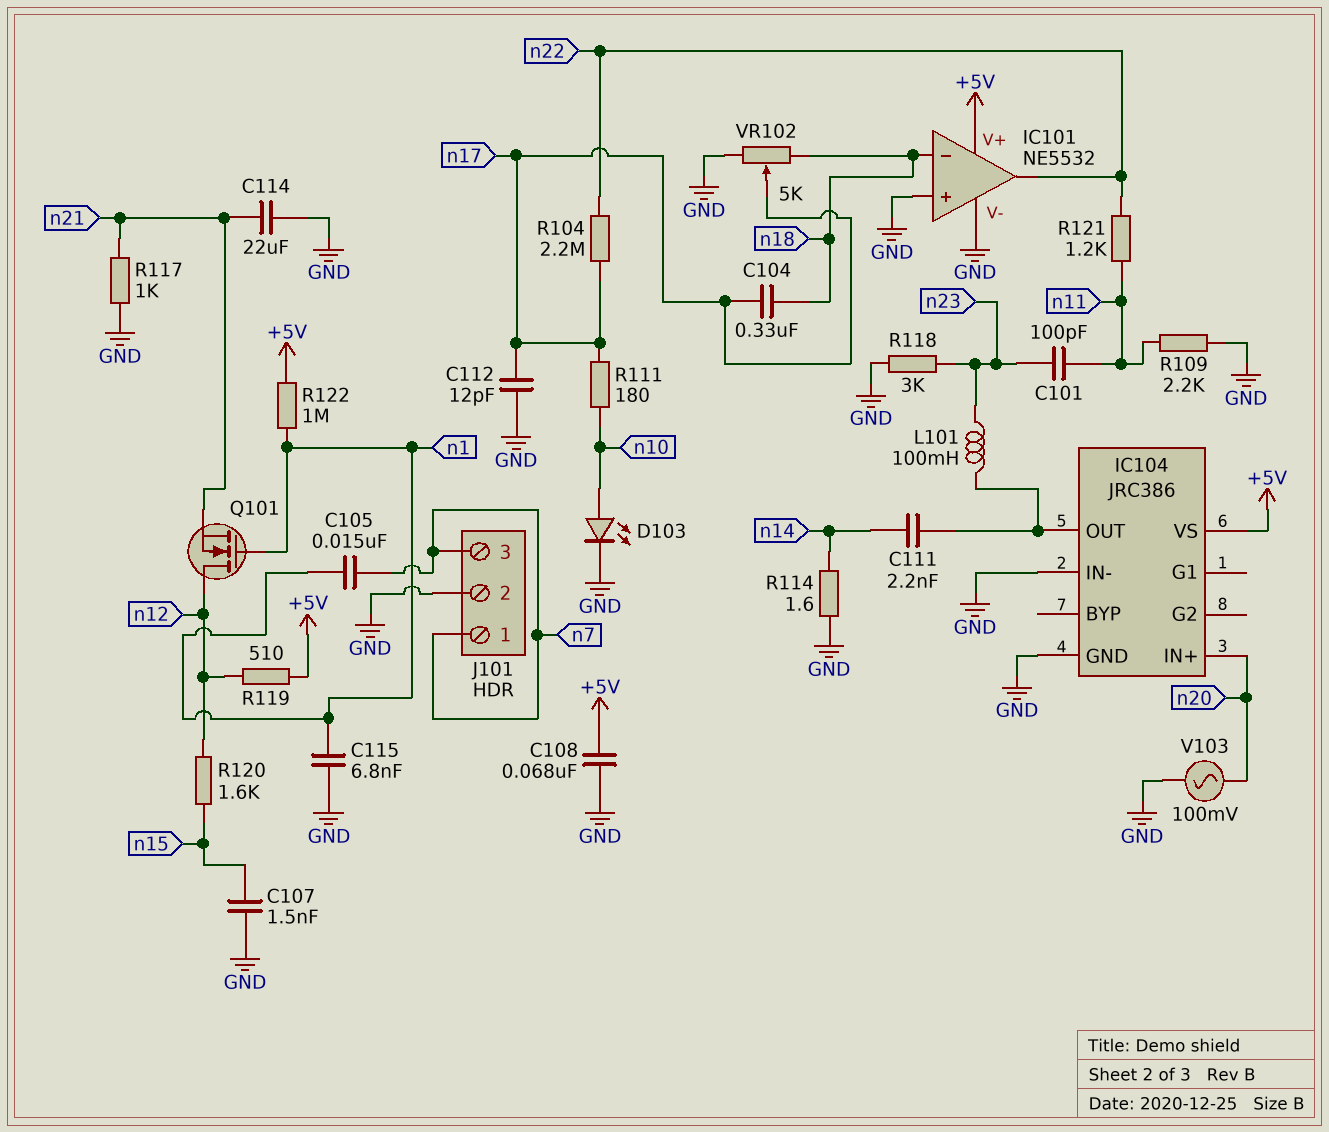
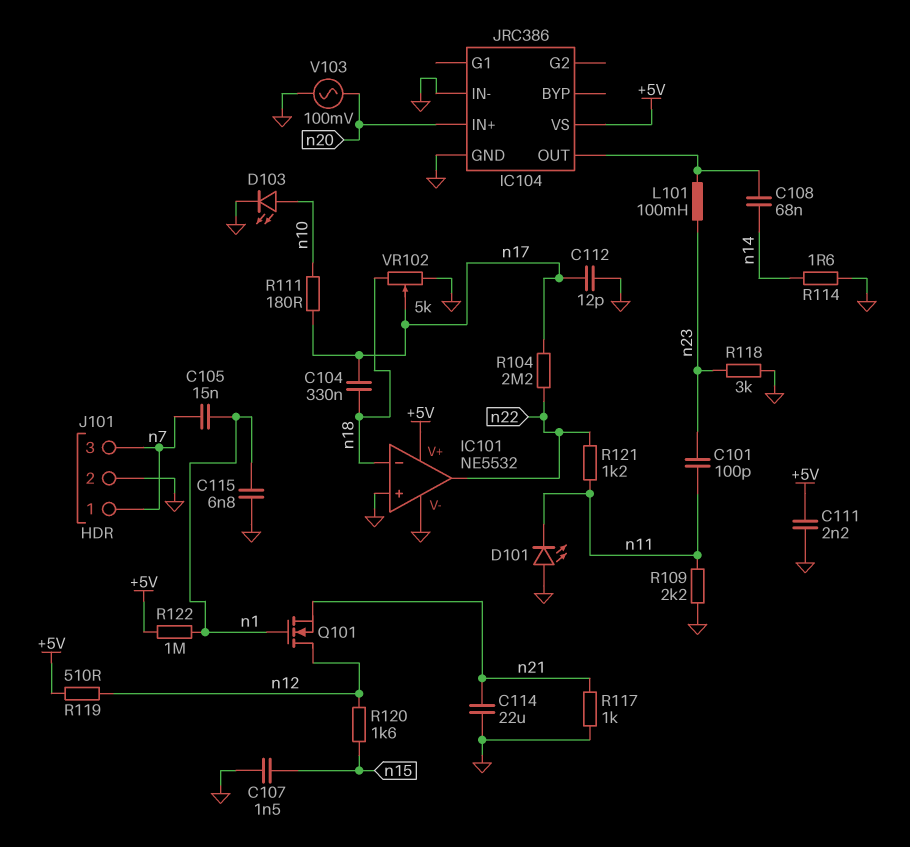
C108: 68nF (+5V, GND) -> 68nF (IC104/OUT, n14)
C111: 2.2nF (IC104/OUT, n14) -> 2.2nF (+5V, GND)
D101: none -> LED (A GND, K n11)

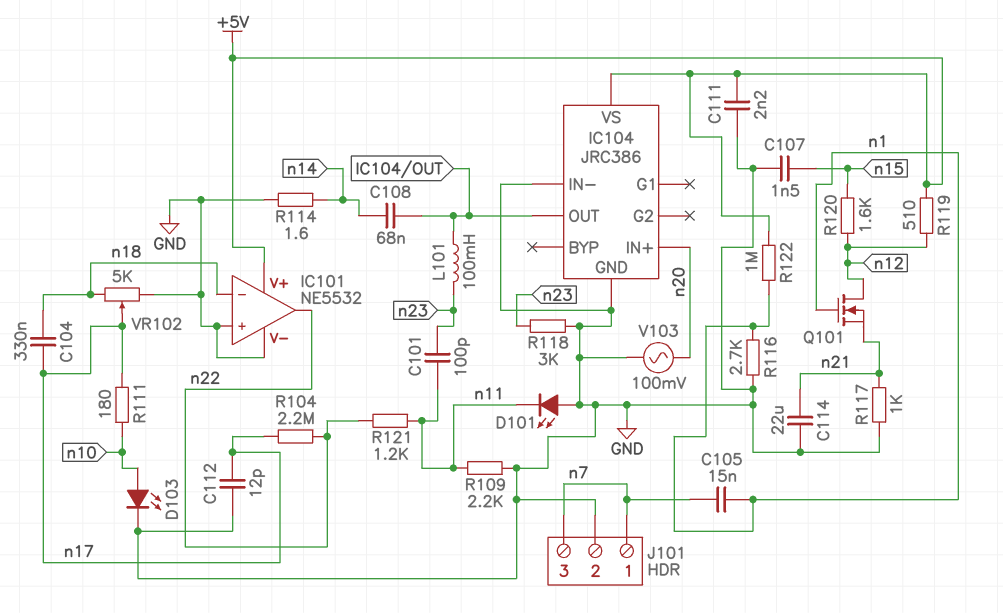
C115: 6.8nF (GND, n1) -> none
R116: none -> 2.7k (GND, n1)

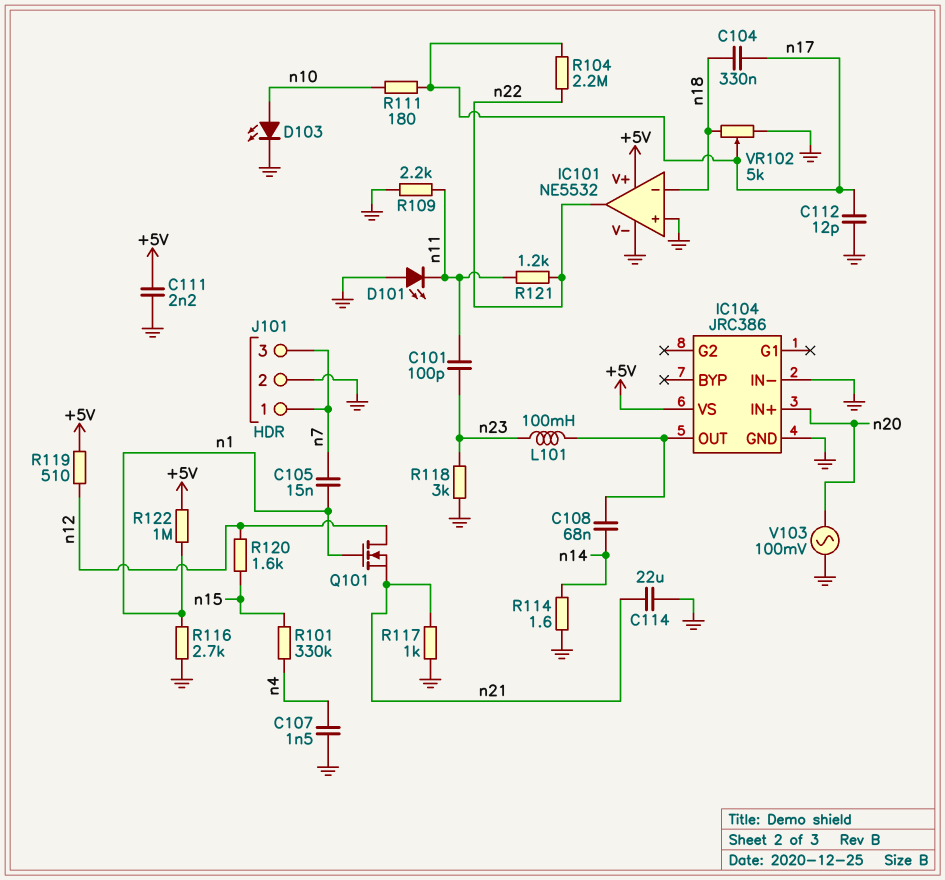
C107: 1.5nF (GND, n15) -> 1.5nF (GND, n4)
R101: none -> 330k (n4, n15)

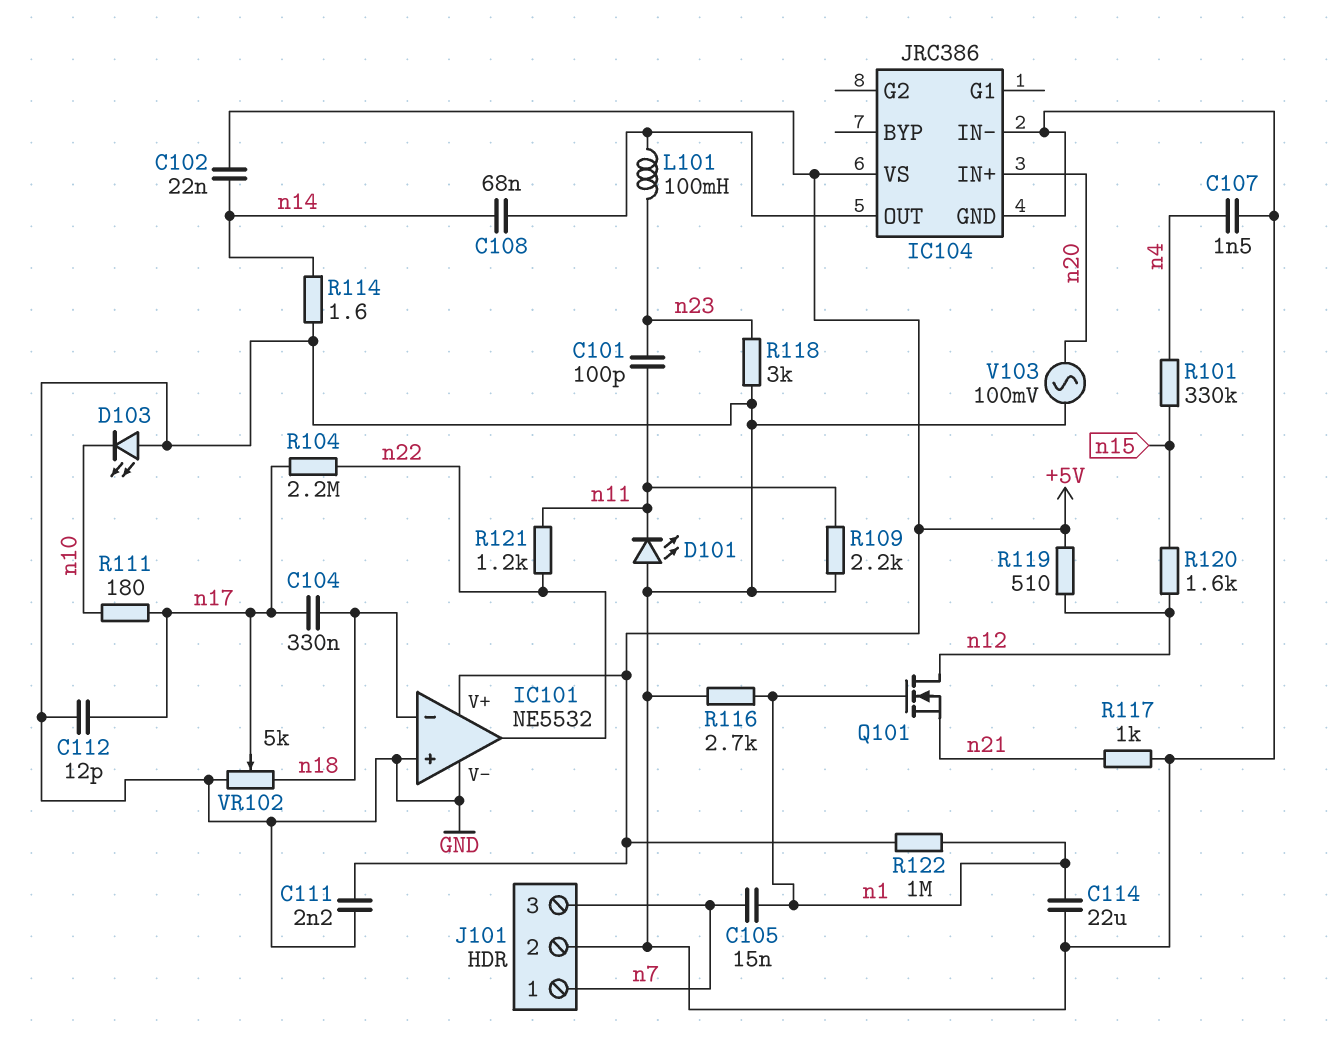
C102: none -> 22nF (+5V, n14)
C114: 22uF (GND, n21) -> 22uF (GND, n1)
D103: LED (A n10, K GND) -> LED (A GND, K n10)

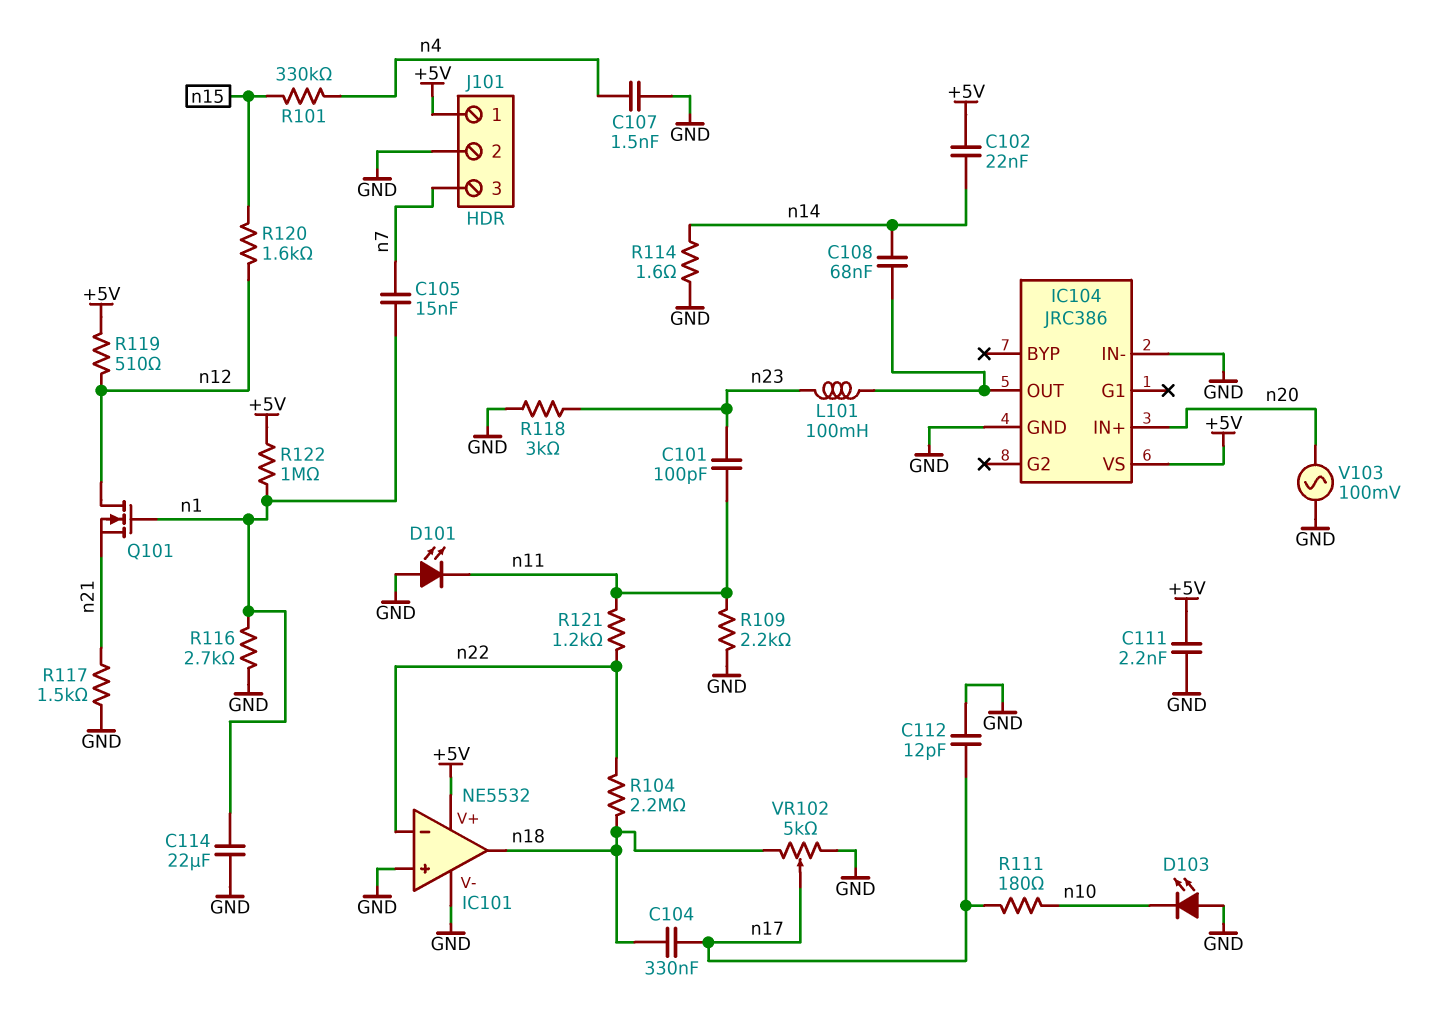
IC101 pin in-: n18 -> n22
IC101 pin out: n22 -> n18
J101 pin 1: n7 -> +5V
R104: 2.2M (n17, n22) -> 2.2M (n18, n22)
R117: 1k (GND, n21) -> 1.5k (GND, n21)

